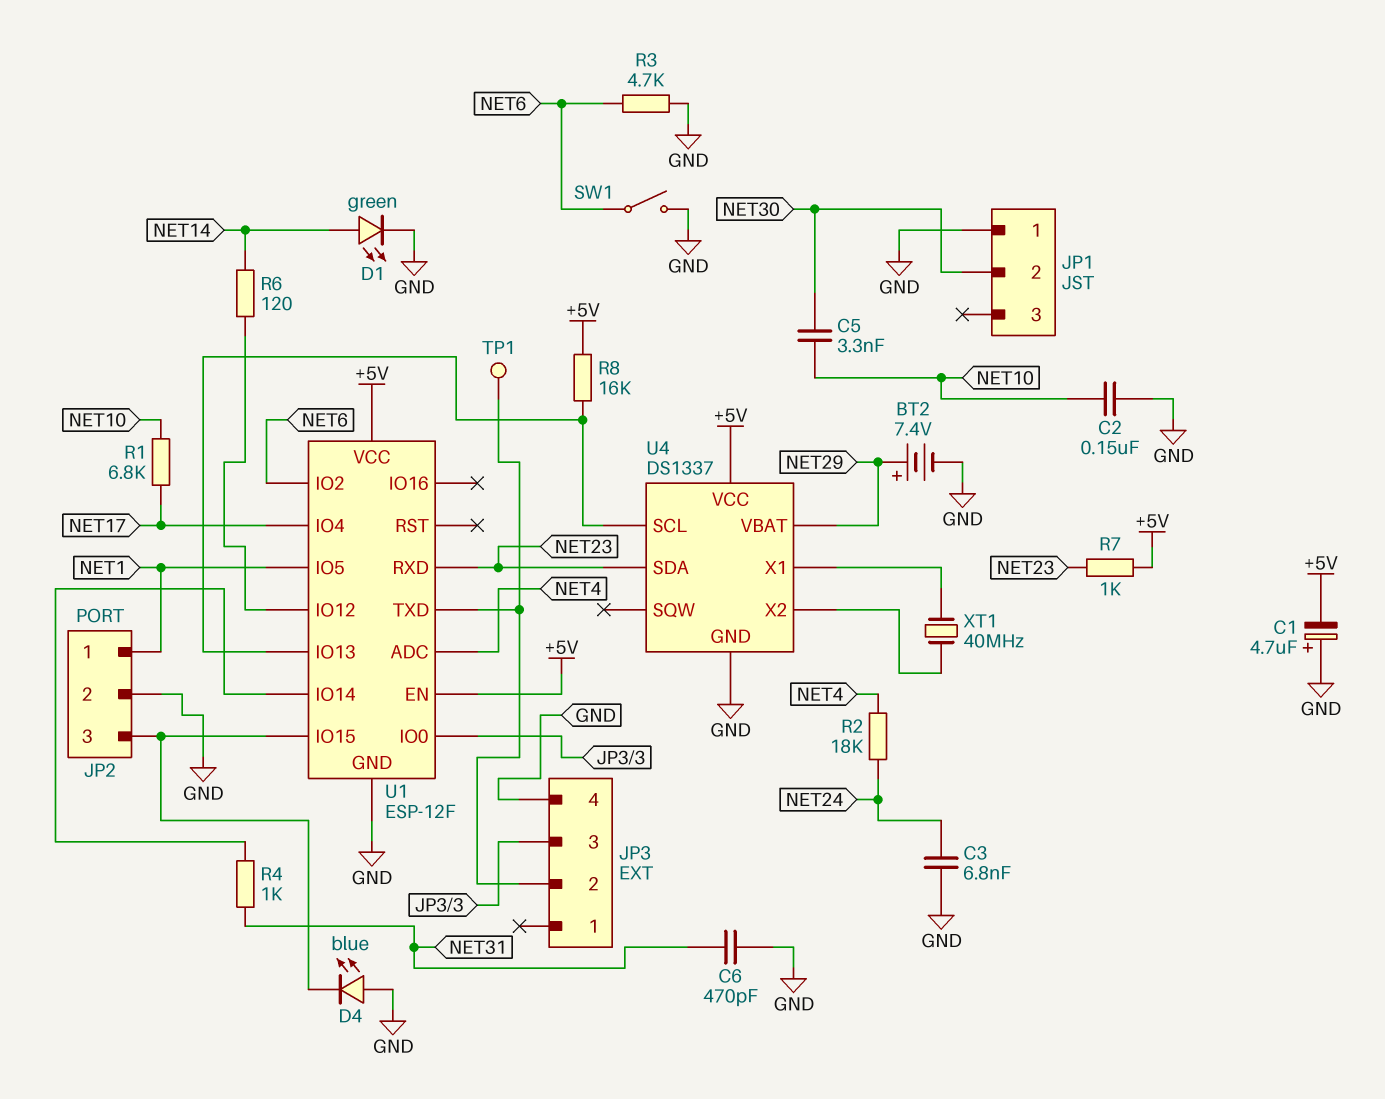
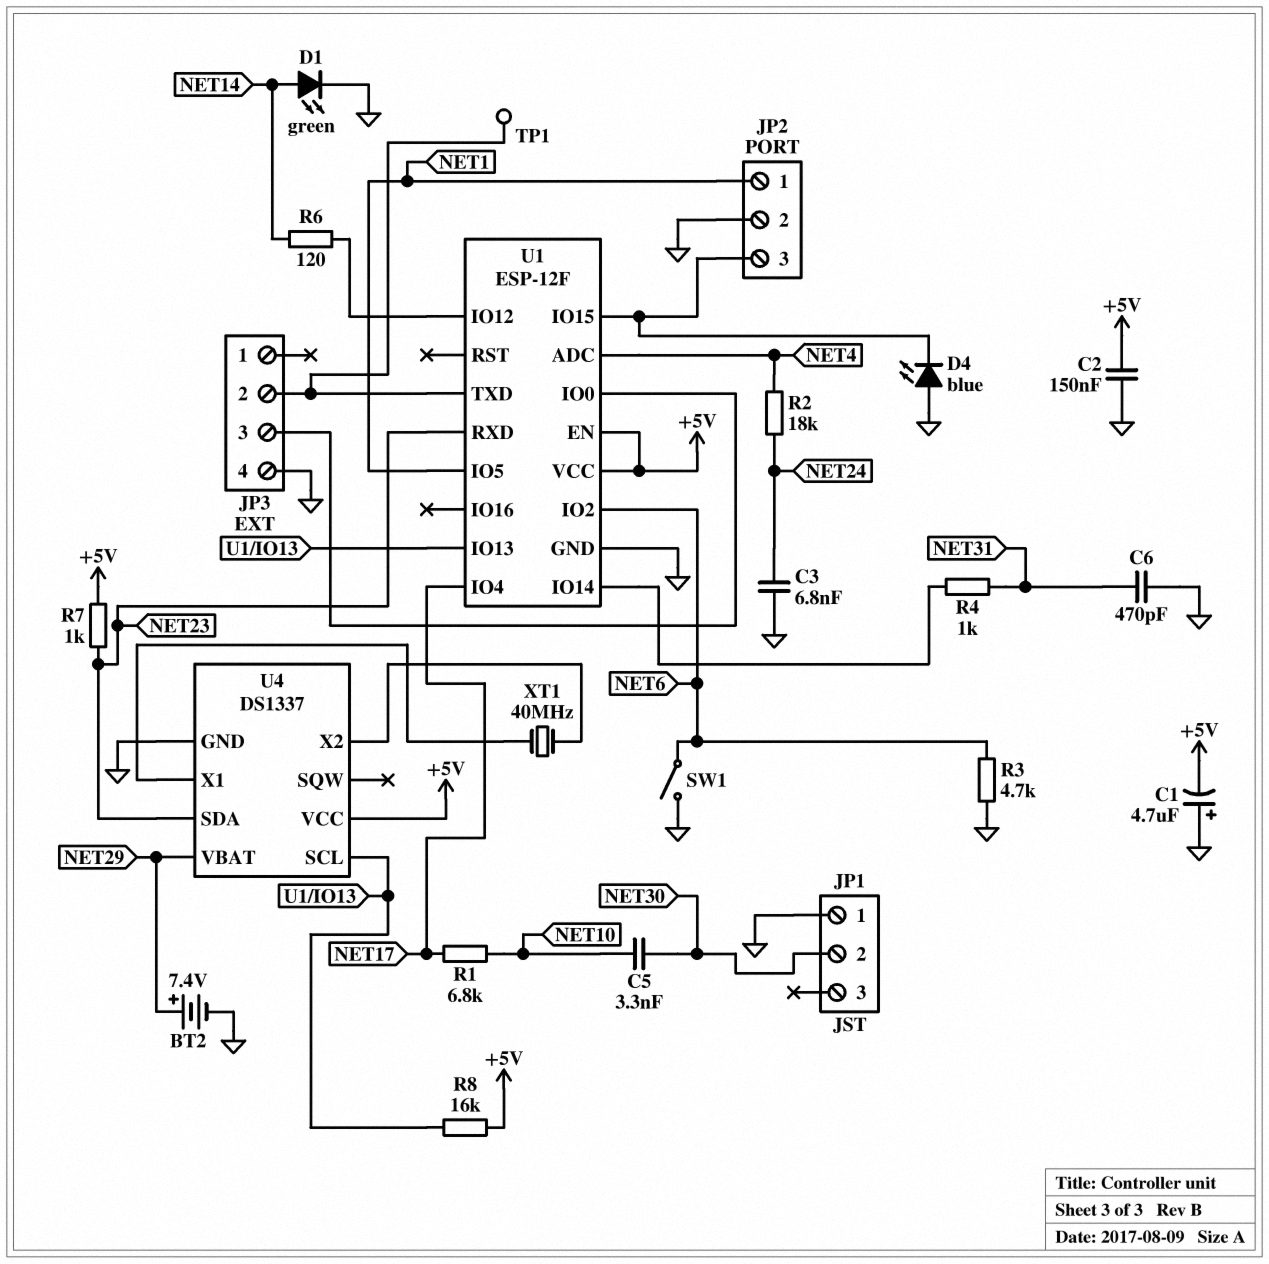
C2: 150nF (GND, NET10) -> 150nF (+5V, GND)

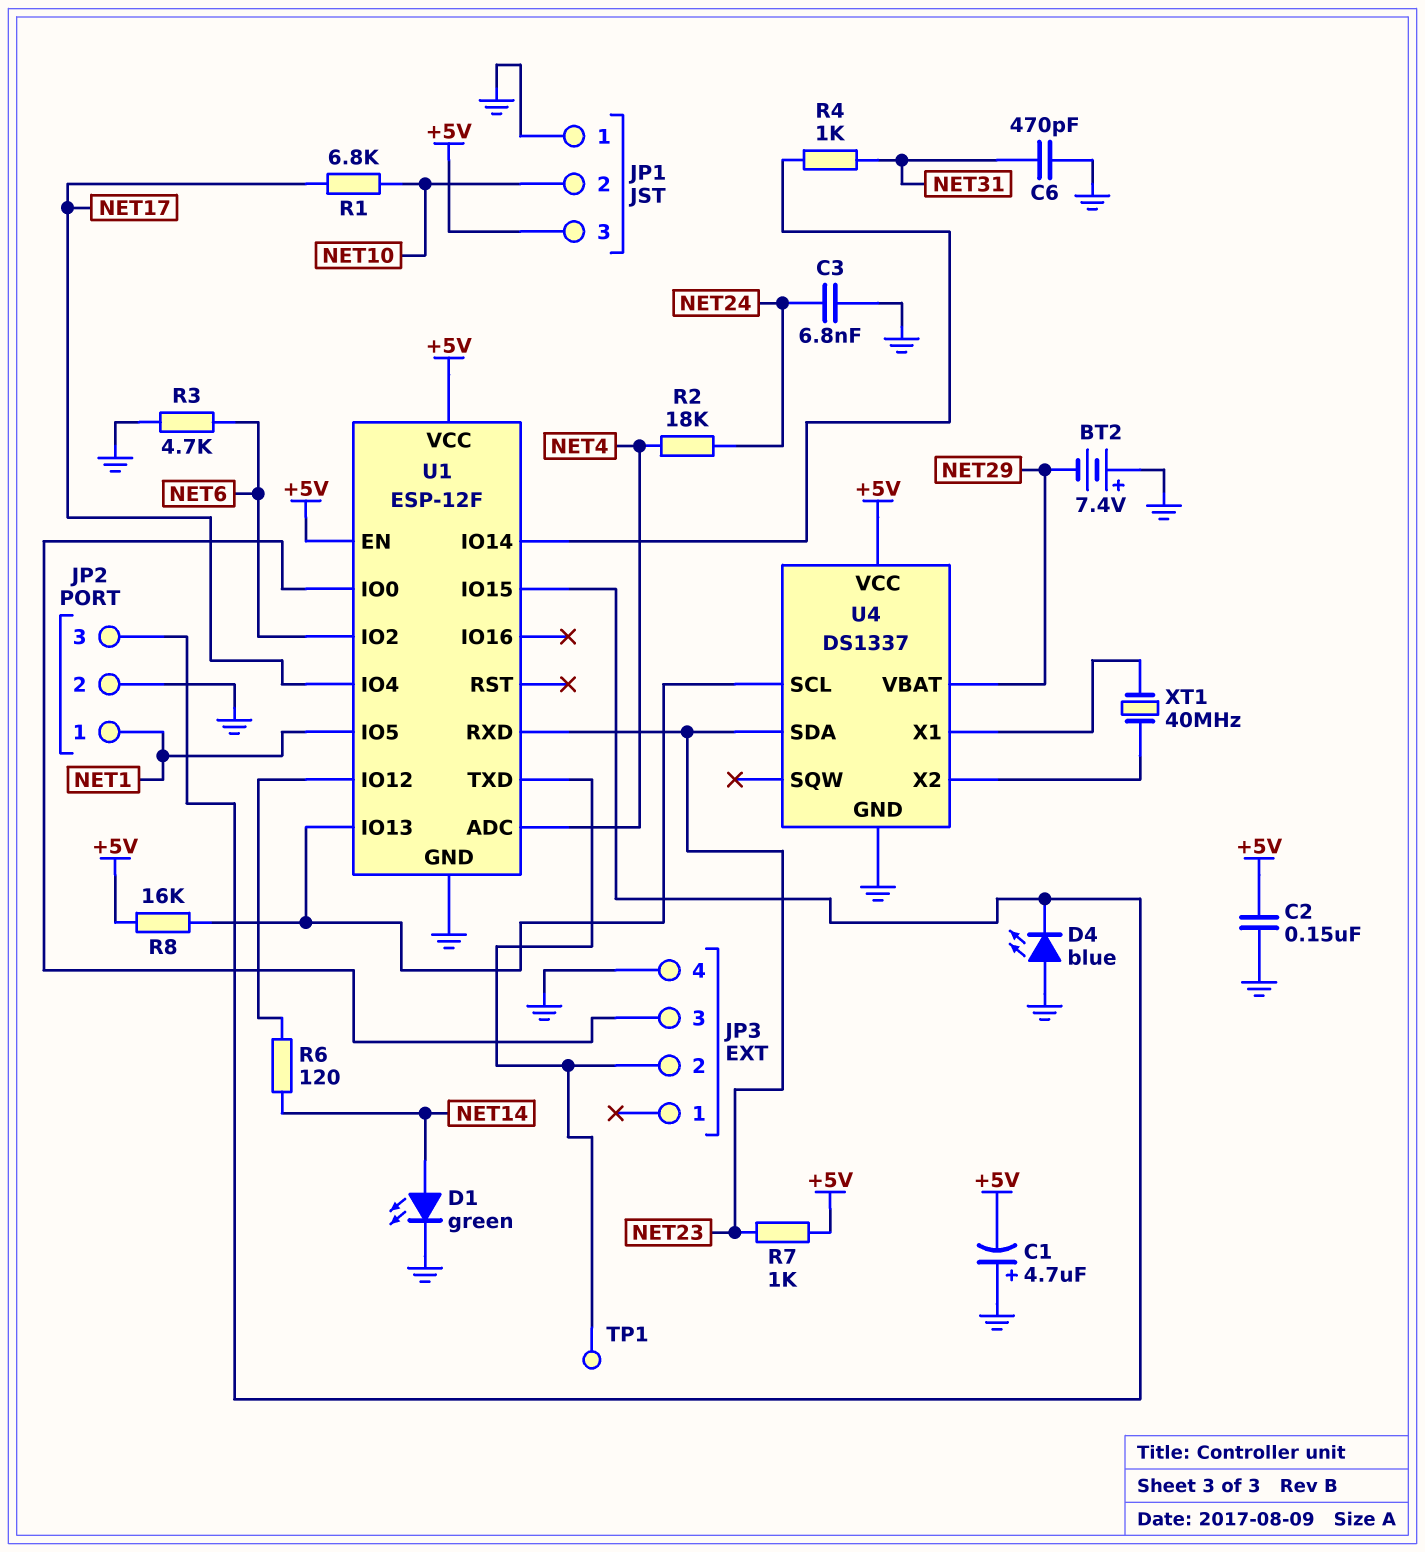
BT2: 7.4V (plus NET29, minus GND) -> 7.4V (plus GND, minus NET29)
C5: 3.3nF (NET10, NET30) -> none
JP1 pin 2: NET30 -> NET10
JP1 pin 3: none -> +5V
SW1: switch (GND, NET6) -> none

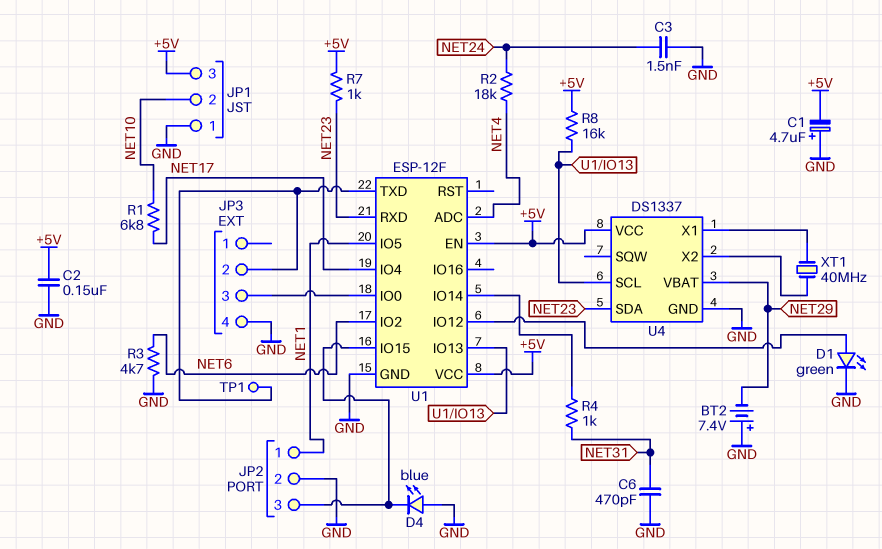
C3: 6.8nF (GND, NET24) -> 1.5nF (GND, NET24)
D1: LED green (A NET14, K GND) -> LED green (A U1/IO12, K GND)
R6: 120 (NET14, U1/IO12) -> none

